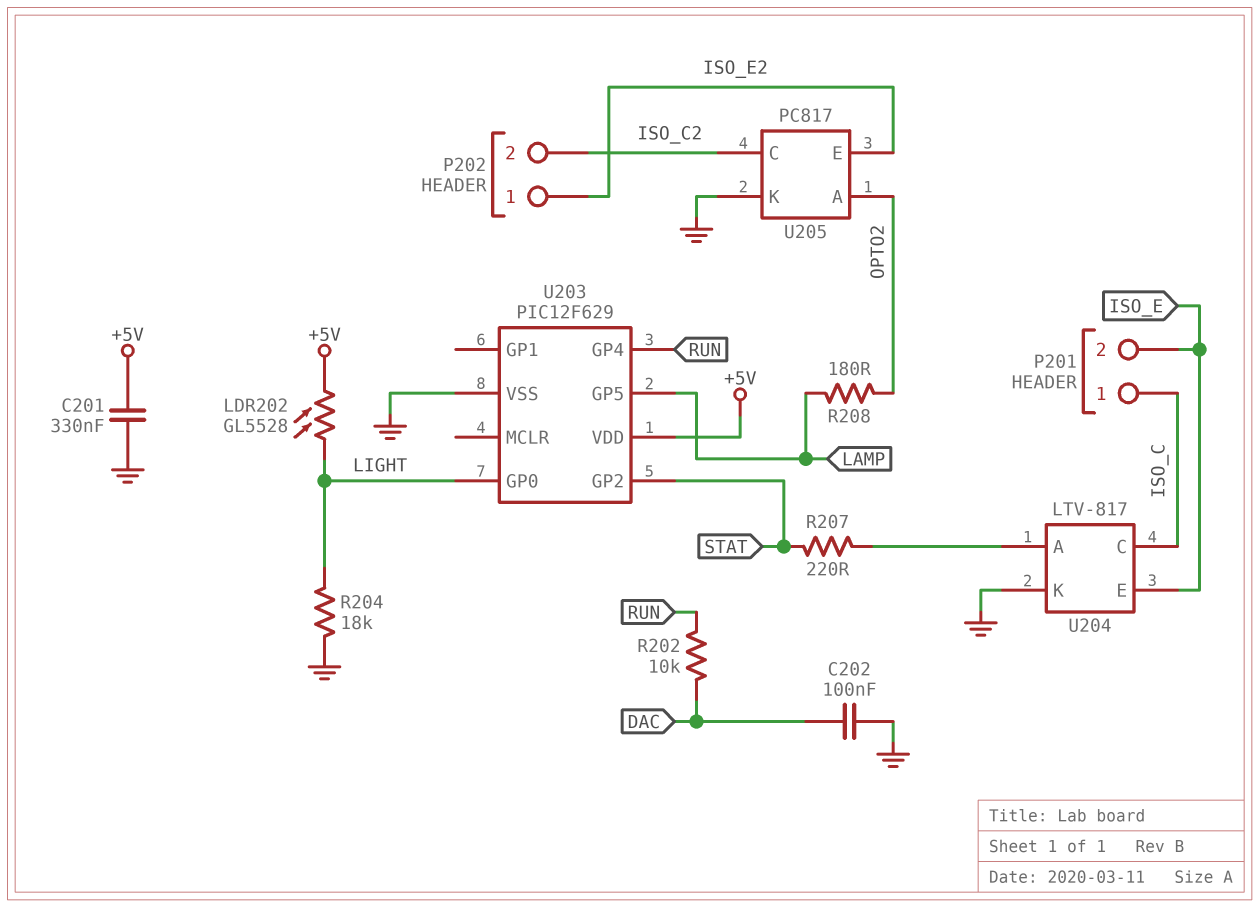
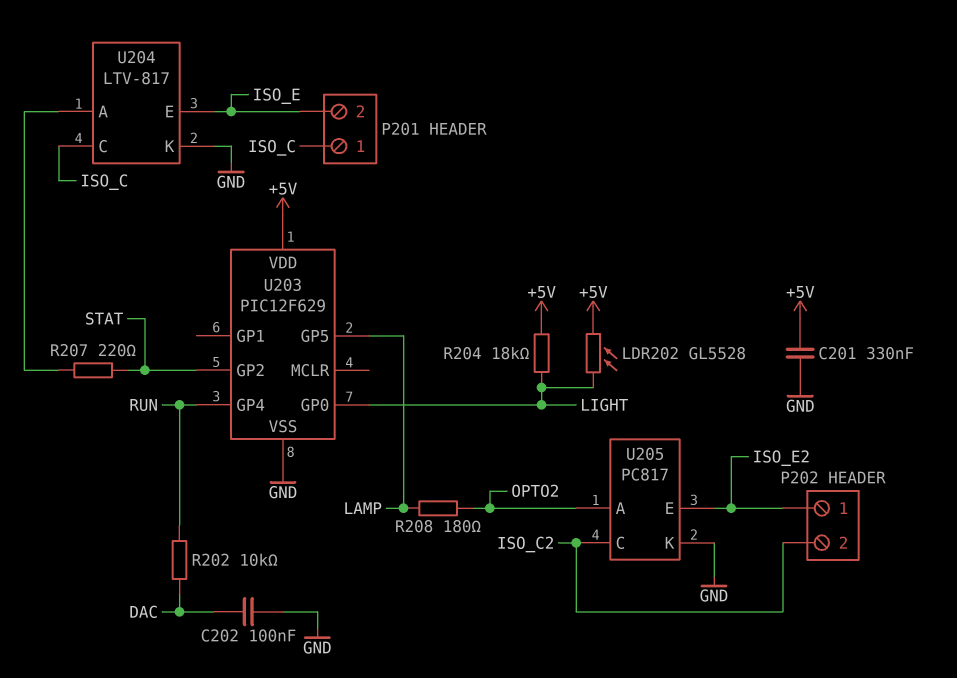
R204: 18k (GND, LIGHT) -> 18k (+5V, LIGHT)

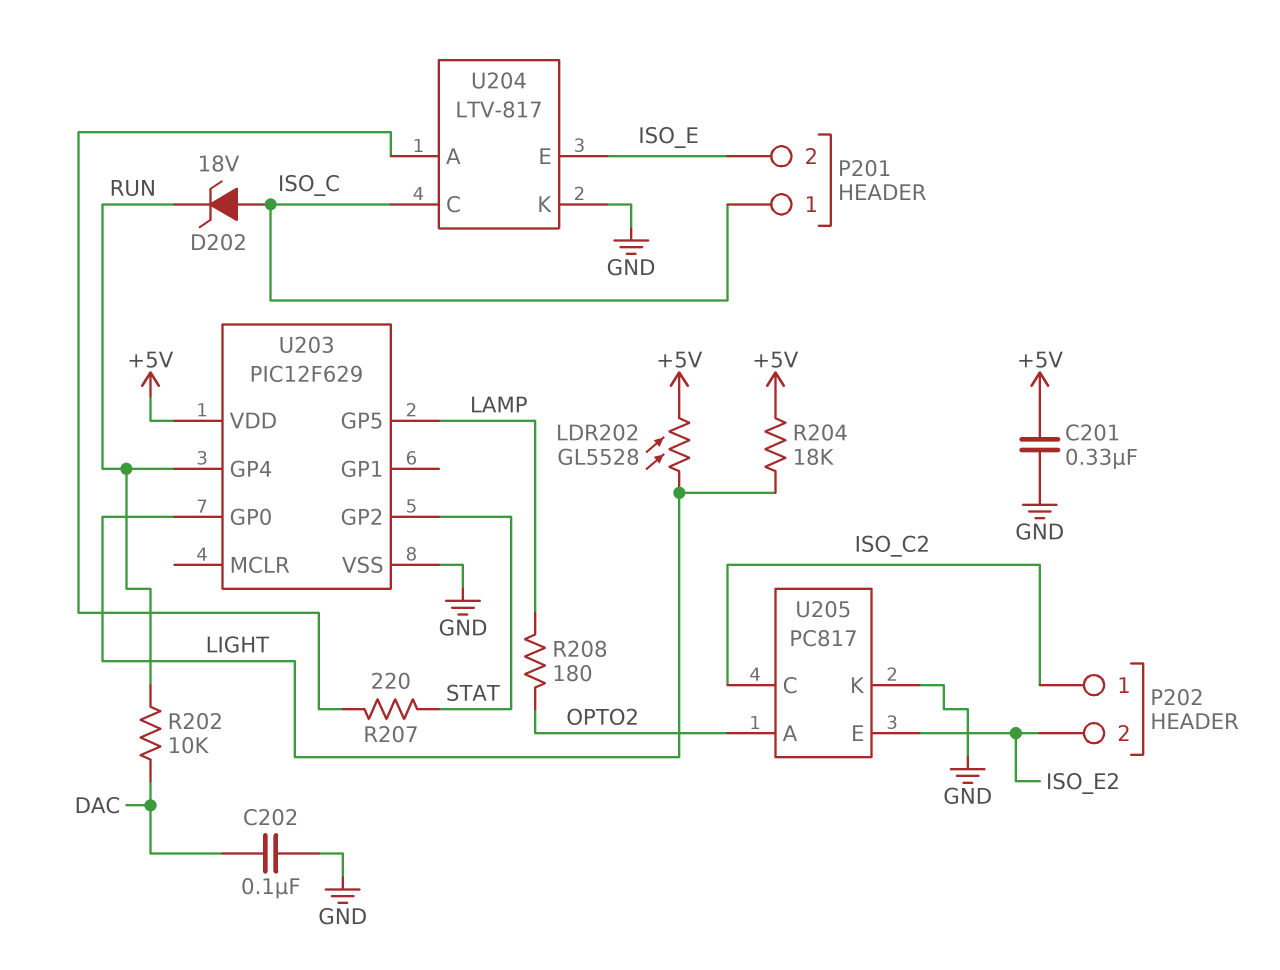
D202: none -> zener 18V (A ISO_C, K RUN)
P202 pin 1: ISO_E2 -> ISO_C2
P202 pin 2: ISO_C2 -> ISO_E2

